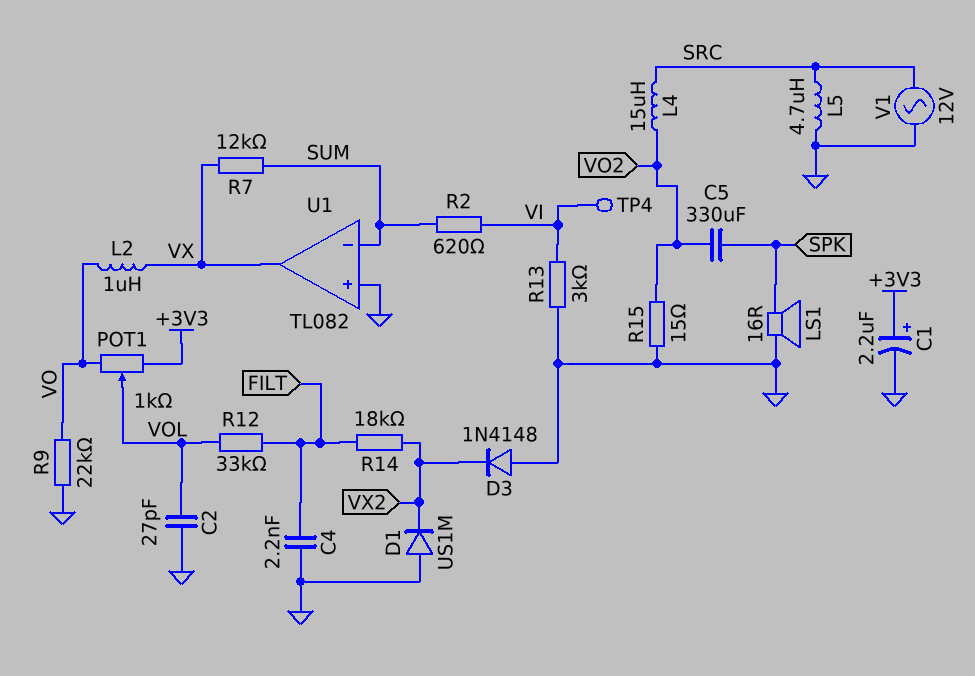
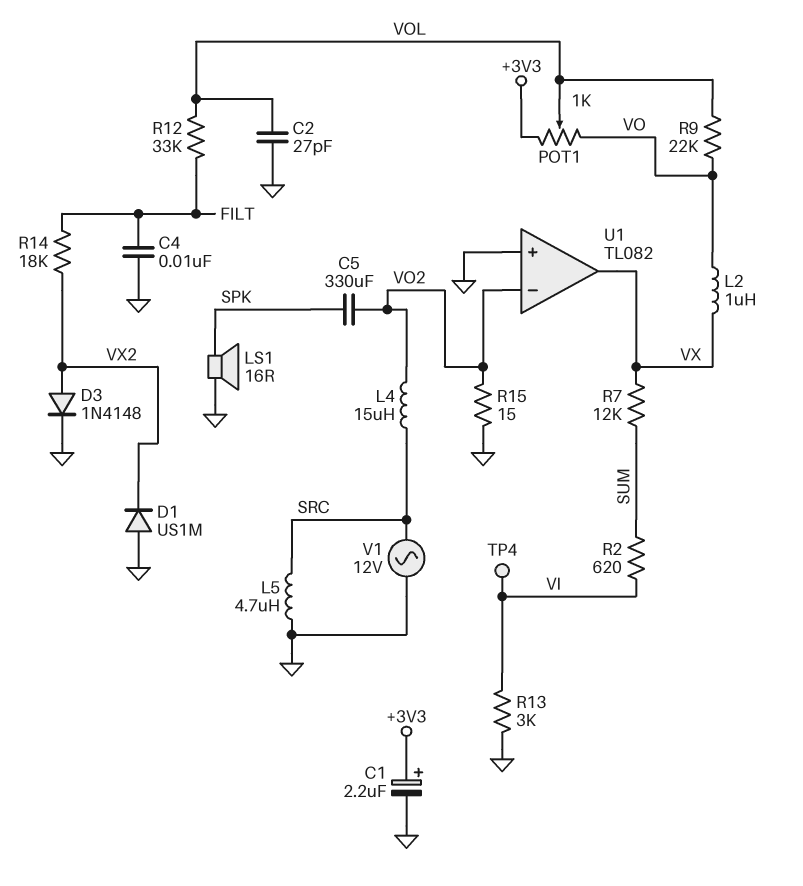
C4: 2.2nF (FILT, GND) -> 10nF (FILT, GND)
D3: diode 1N4148 (A GND, K VX2) -> diode 1N4148 (A VX2, K GND)
R9: 22k (GND, VO) -> 22k (VO, VOL)
U1 pin in-: SUM -> VO2

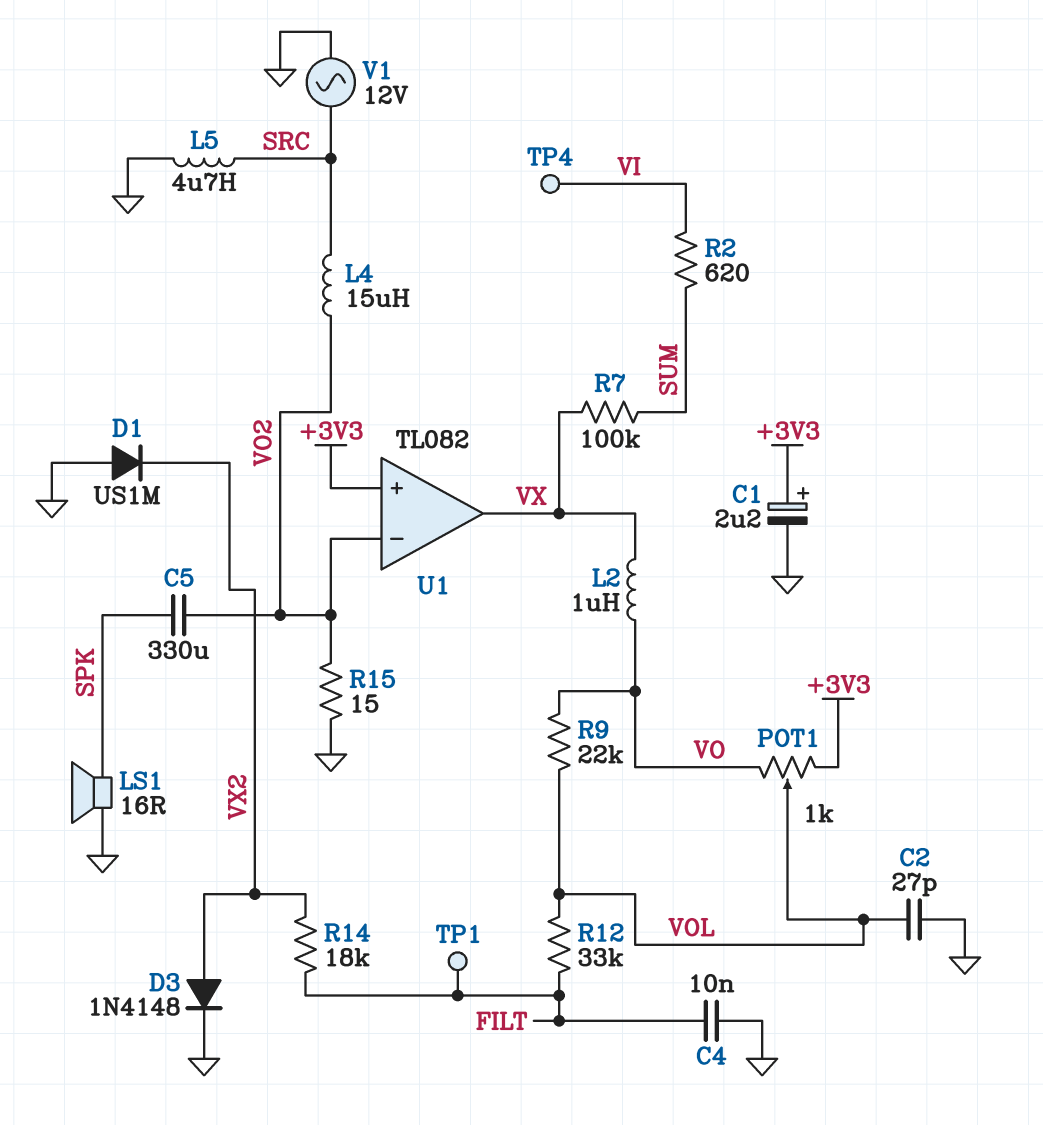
R7: 12k (SUM, VX) -> 100k (SUM, VX)
R13: 3k (GND, VI) -> none
TP1: none -> test point (FILT)
U1 pin in+: GND -> +3V3

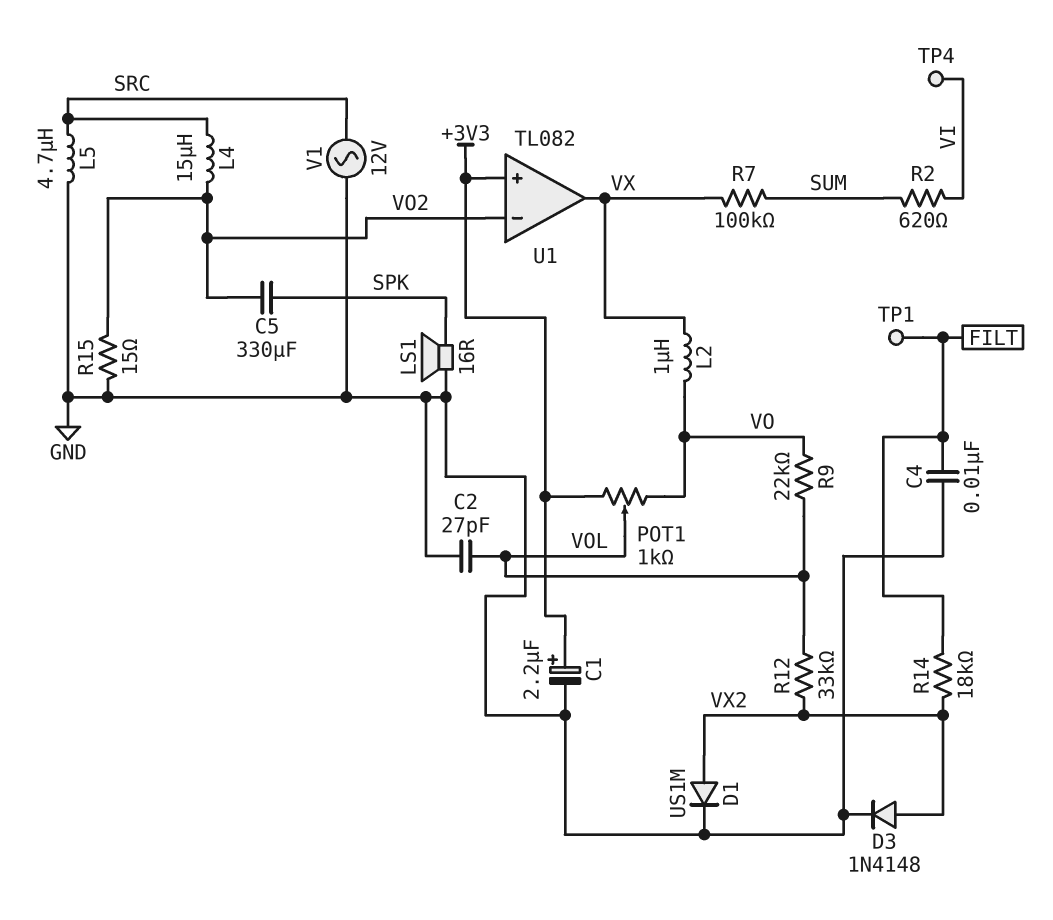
D1: diode US1M (A GND, K VX2) -> diode US1M (A VX2, K GND)
R12: 33k (FILT, VOL) -> 33k (VOL, VX2)

